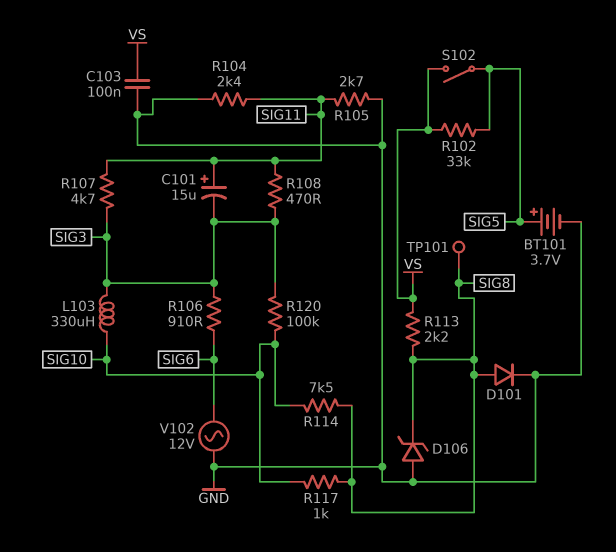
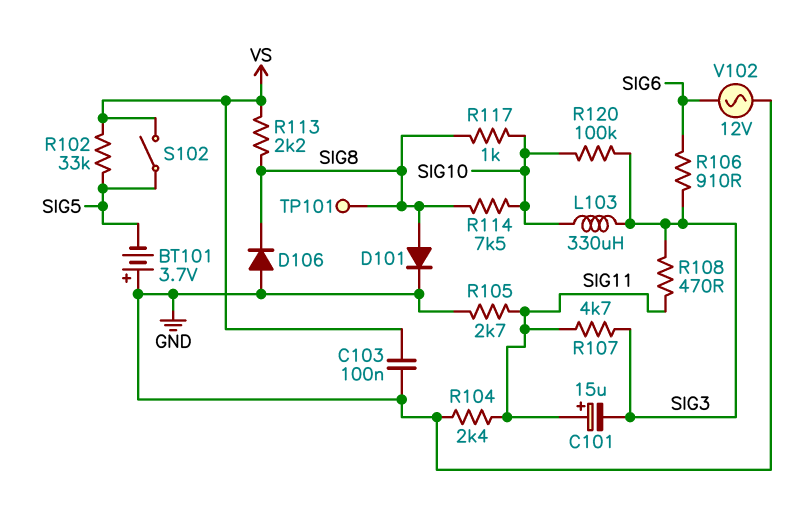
BT101: 3.7V (plus SIG5, minus GND) -> 3.7V (plus GND, minus SIG5)
D106: zener (A GND, K SIG8) -> diode (A GND, K SIG8)

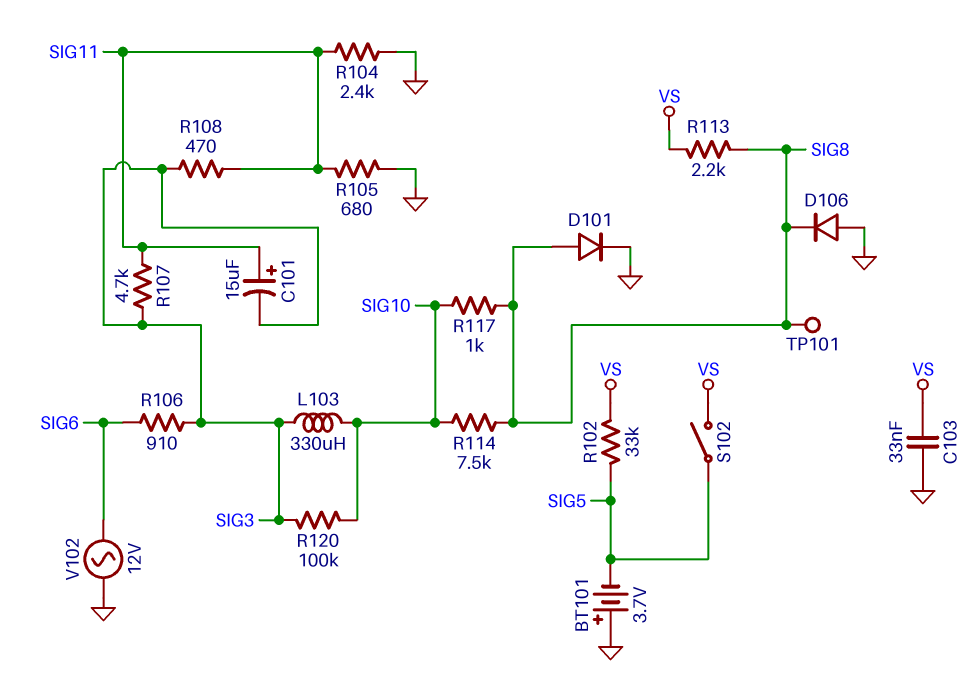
C103: 100nF (GND, VS) -> 33nF (GND, VS)
R105: 2.7k (GND, SIG11) -> 680 (GND, SIG11)

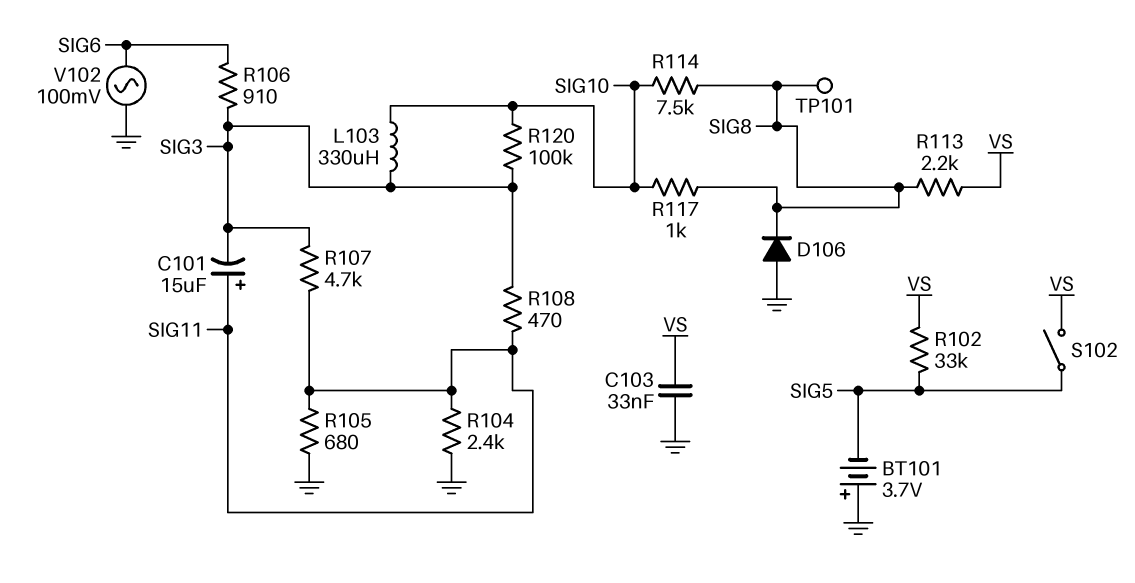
D101: diode (A SIG8, K GND) -> none
V102: AC 12V (GND, SIG6) -> AC 100mV (GND, SIG6)

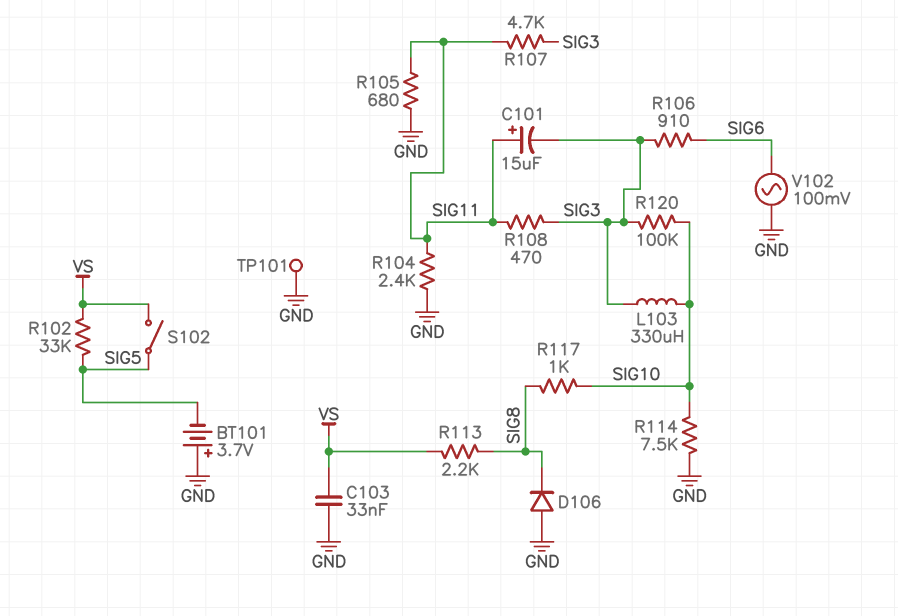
R114: 7.5k (SIG8, SIG10) -> 7.5k (GND, SIG10)
TP101: test point (SIG8) -> test point (GND)

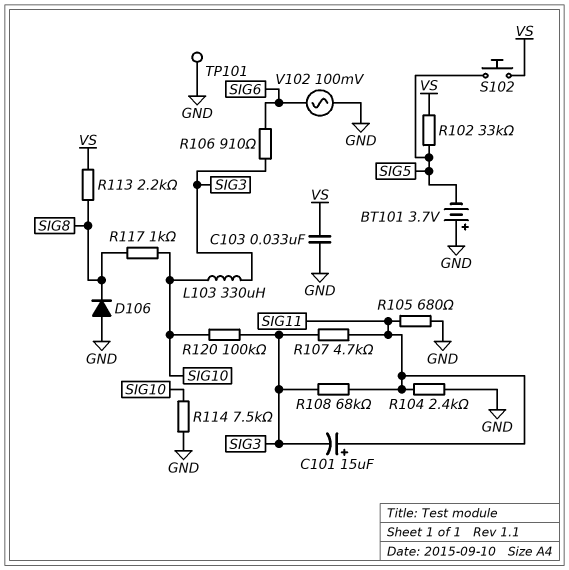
R108: 470 (SIG3, SIG11) -> 68k (SIG3, SIG11)
S102: switch (SIG5, VS) -> button (SIG5, VS)

